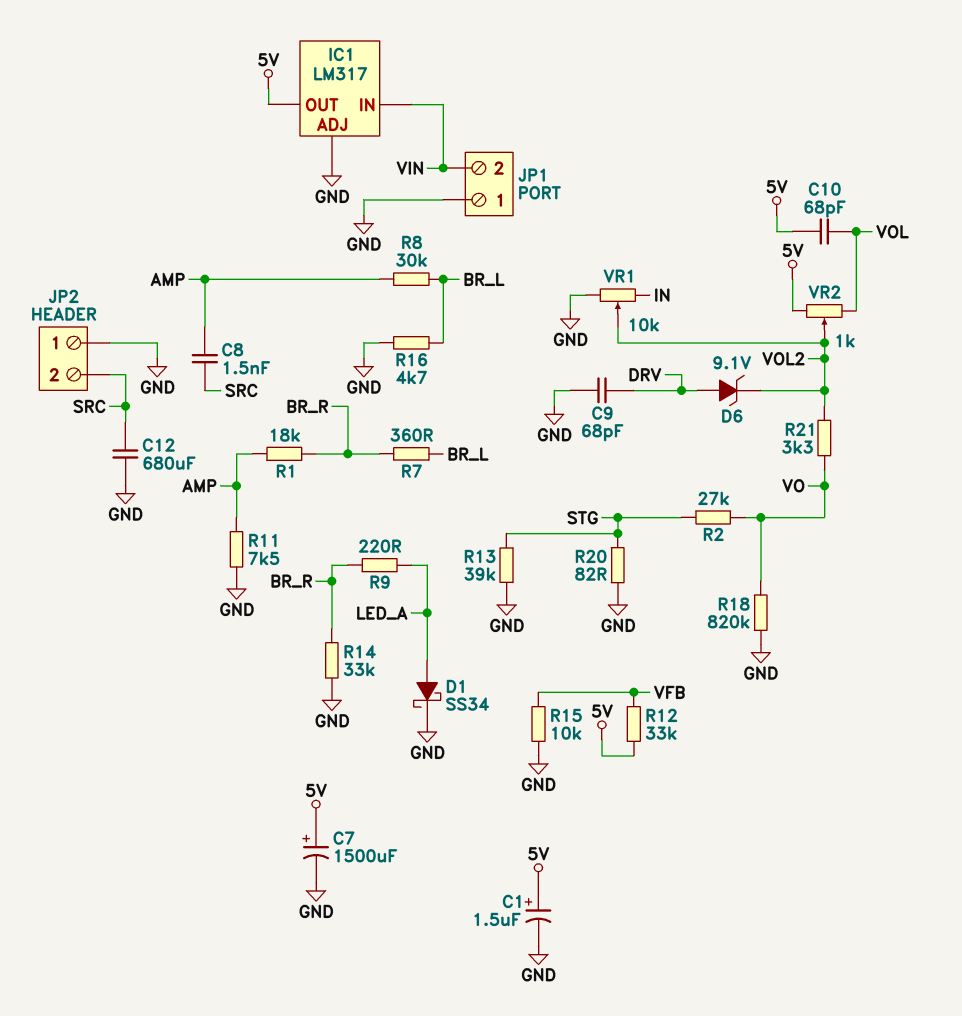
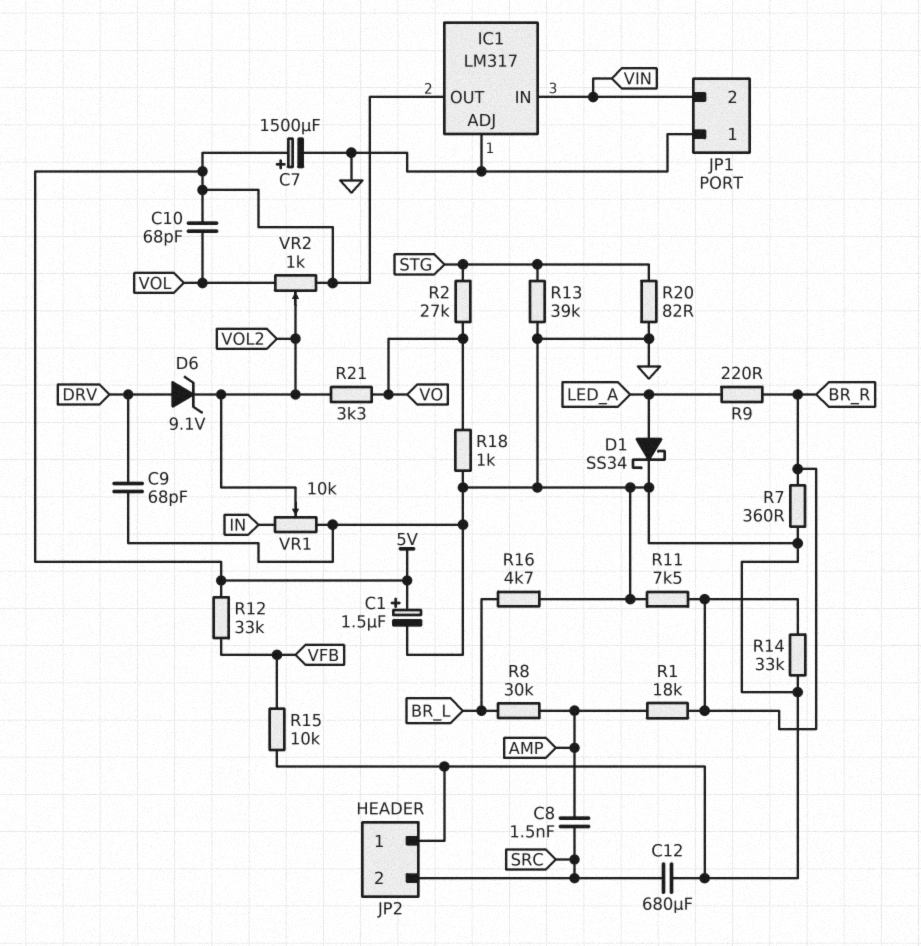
R7: 360 (BR_L, BR_R) -> 360 (BR_R, GND)
R11: 7.5k (AMP, GND) -> 7.5k (BR_R, GND)
R18: 820k (GND, VO) -> 1k (GND, VO)

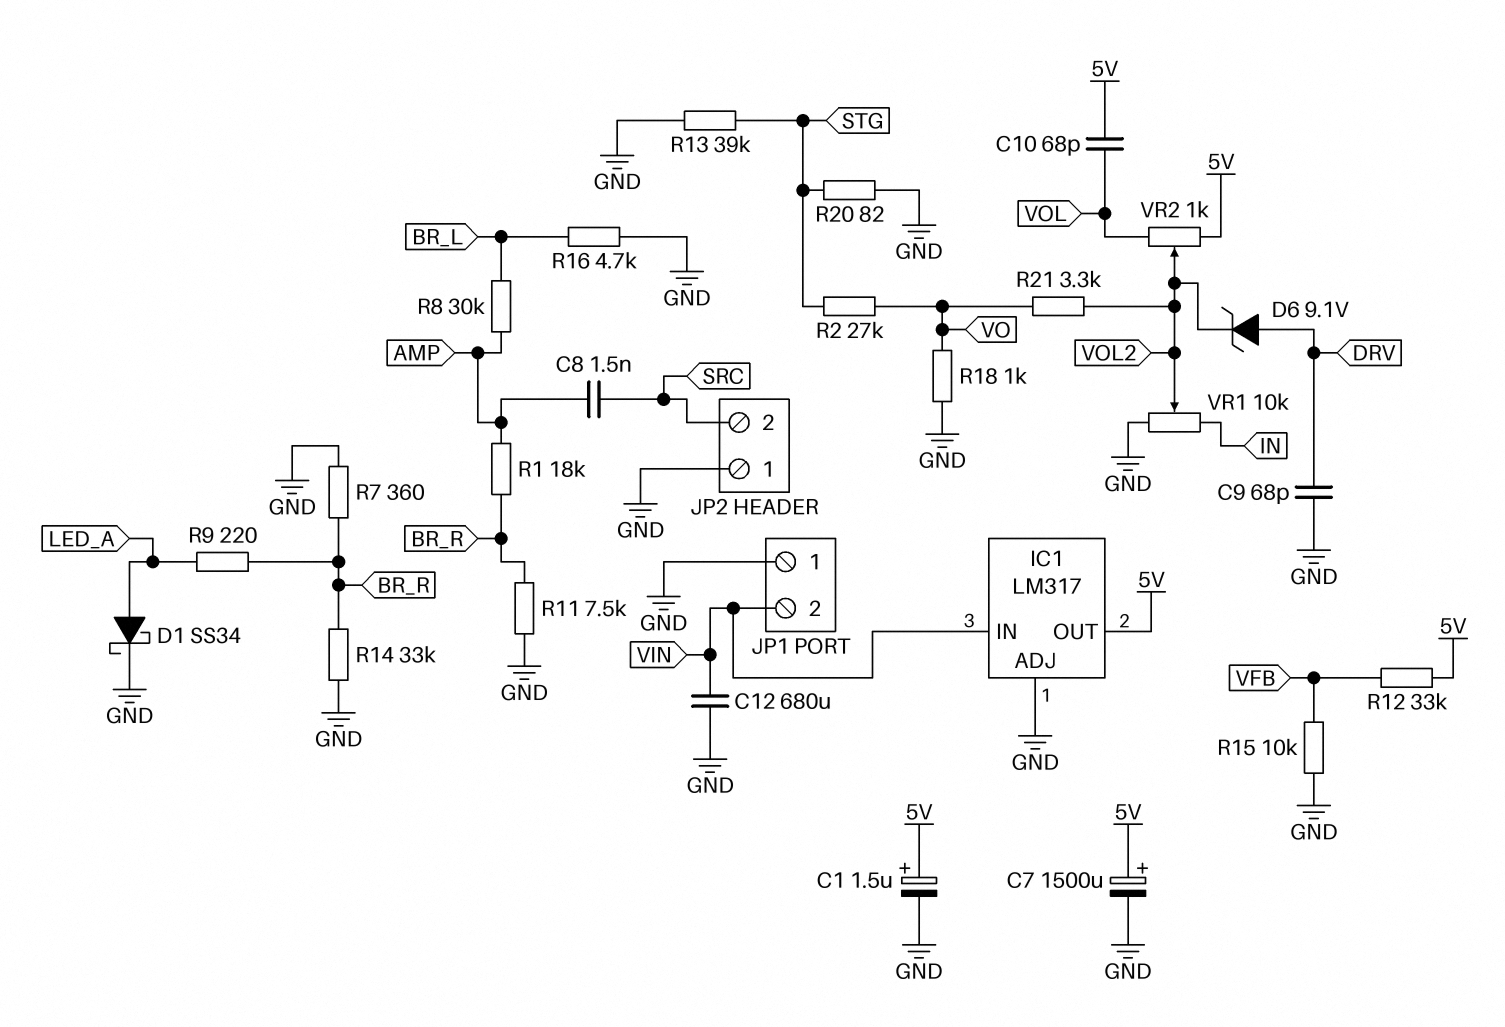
C12: 680uF (GND, SRC) -> 680uF (GND, VIN)

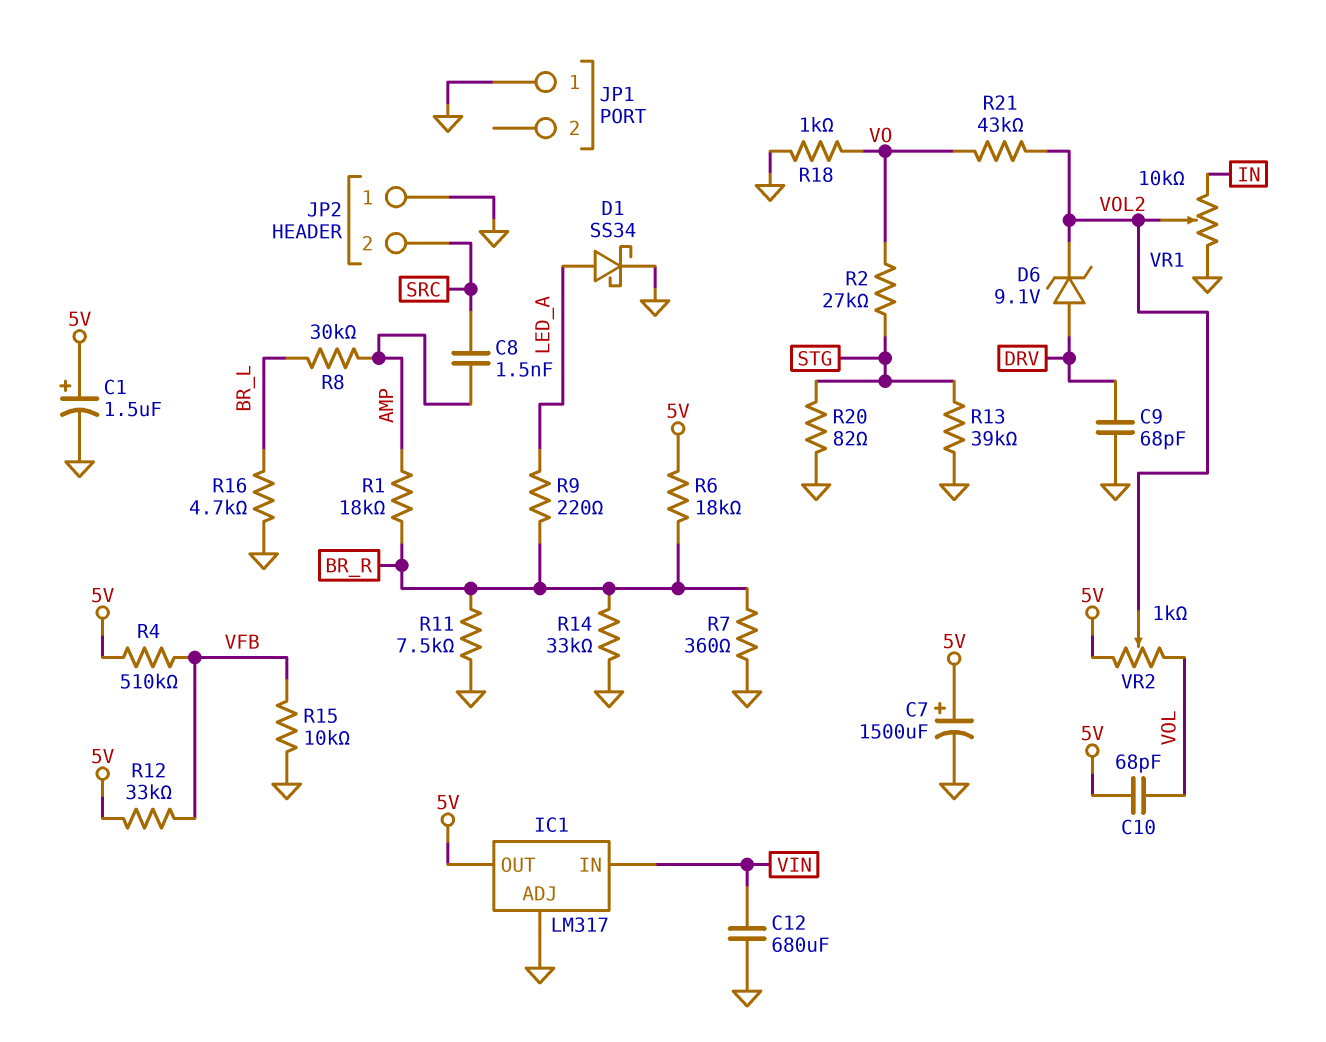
JP1 pin 2: VIN -> none
R4: none -> 510k (5V, VFB)
R6: none -> 18k (5V, BR_R)
R21: 3.3k (VO, VOL2) -> 43k (VO, VOL2)

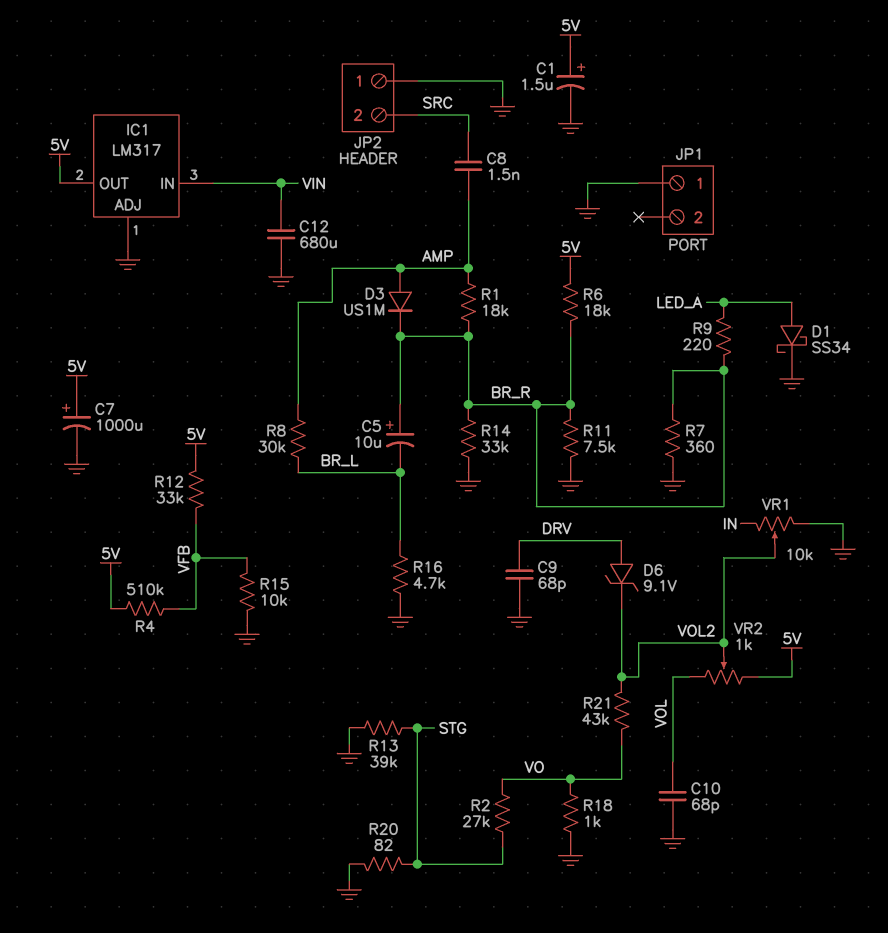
C5: none -> 10uF (plus BR_R, minus BR_L)
C7: 1500uF (plus 5V, minus GND) -> 1000uF (plus 5V, minus GND)
C10: 68pF (5V, VOL) -> 68pF (GND, VOL)
D3: none -> diode US1M (A AMP, K BR_R)

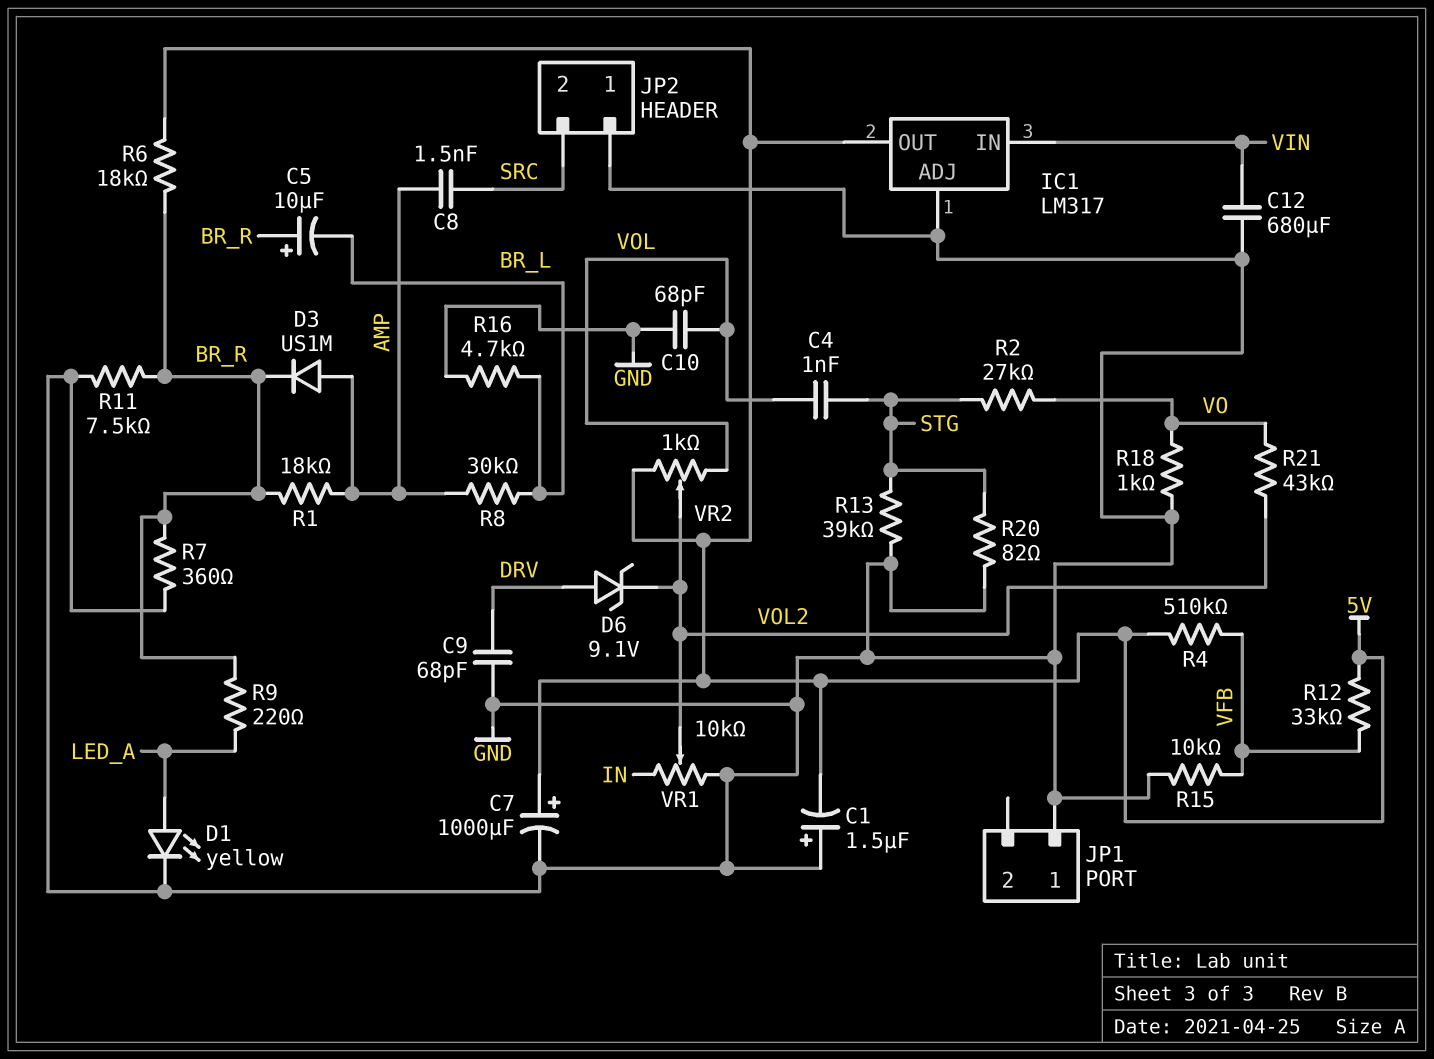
C1: 1.5uF (plus 5V, minus GND) -> 1.5uF (plus GND, minus 5V)
C4: none -> 1nF (STG, VOL)
D1: schottky SS34 (A LED_A, K GND) -> LED yellow (A LED_A, K GND)
R14: 33k (BR_R, GND) -> none

